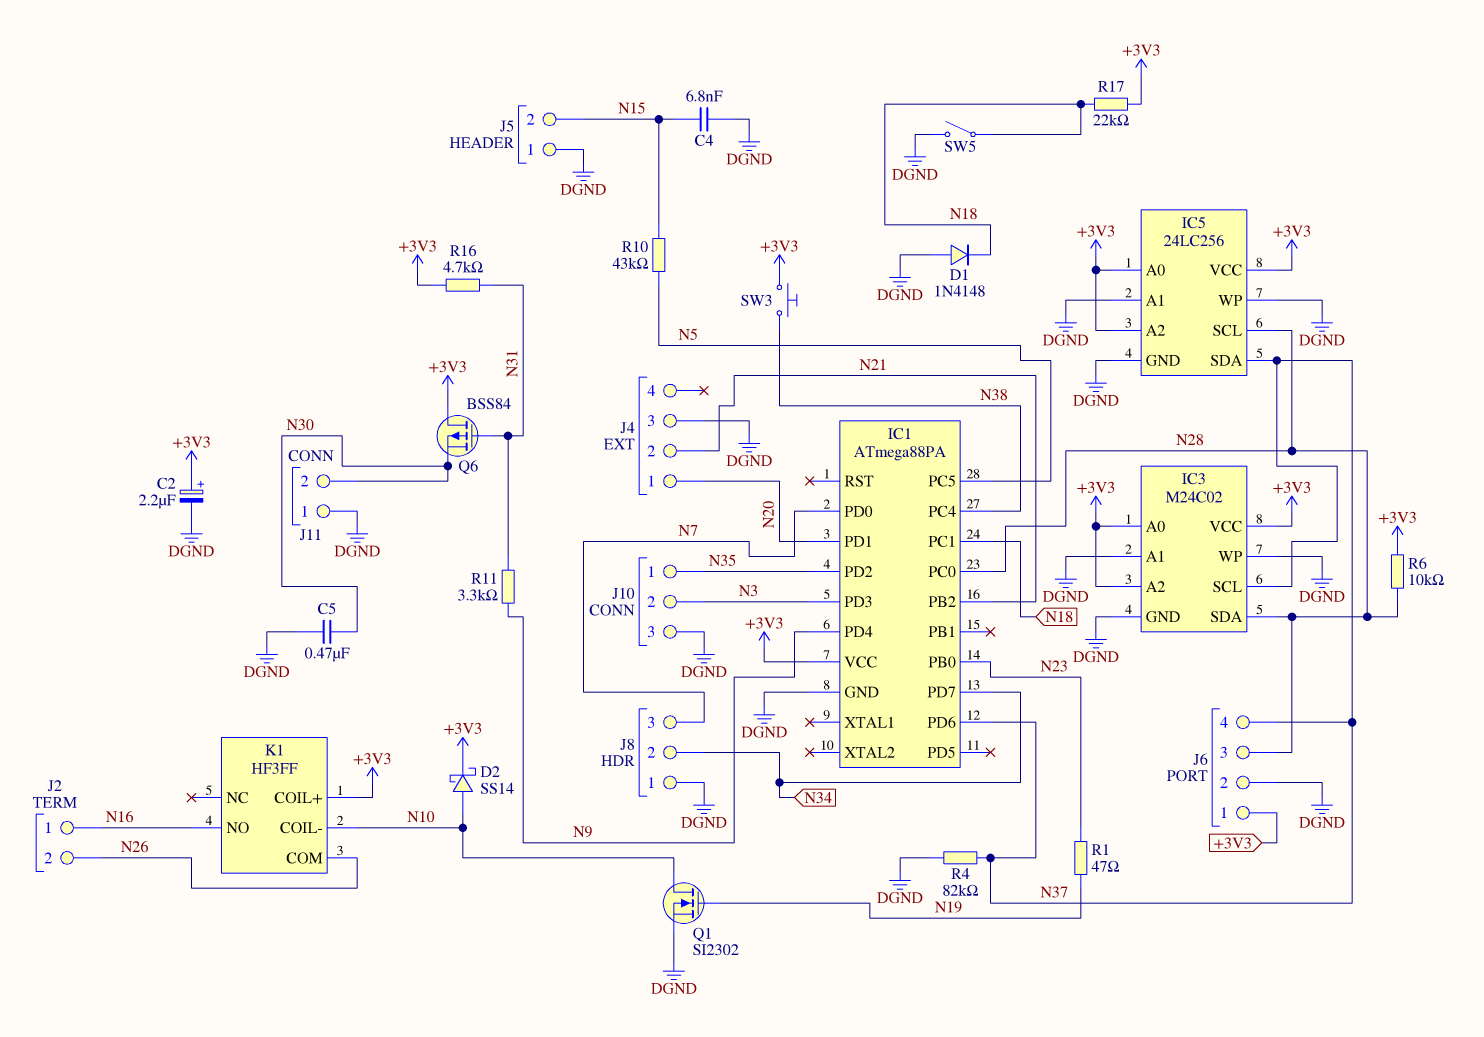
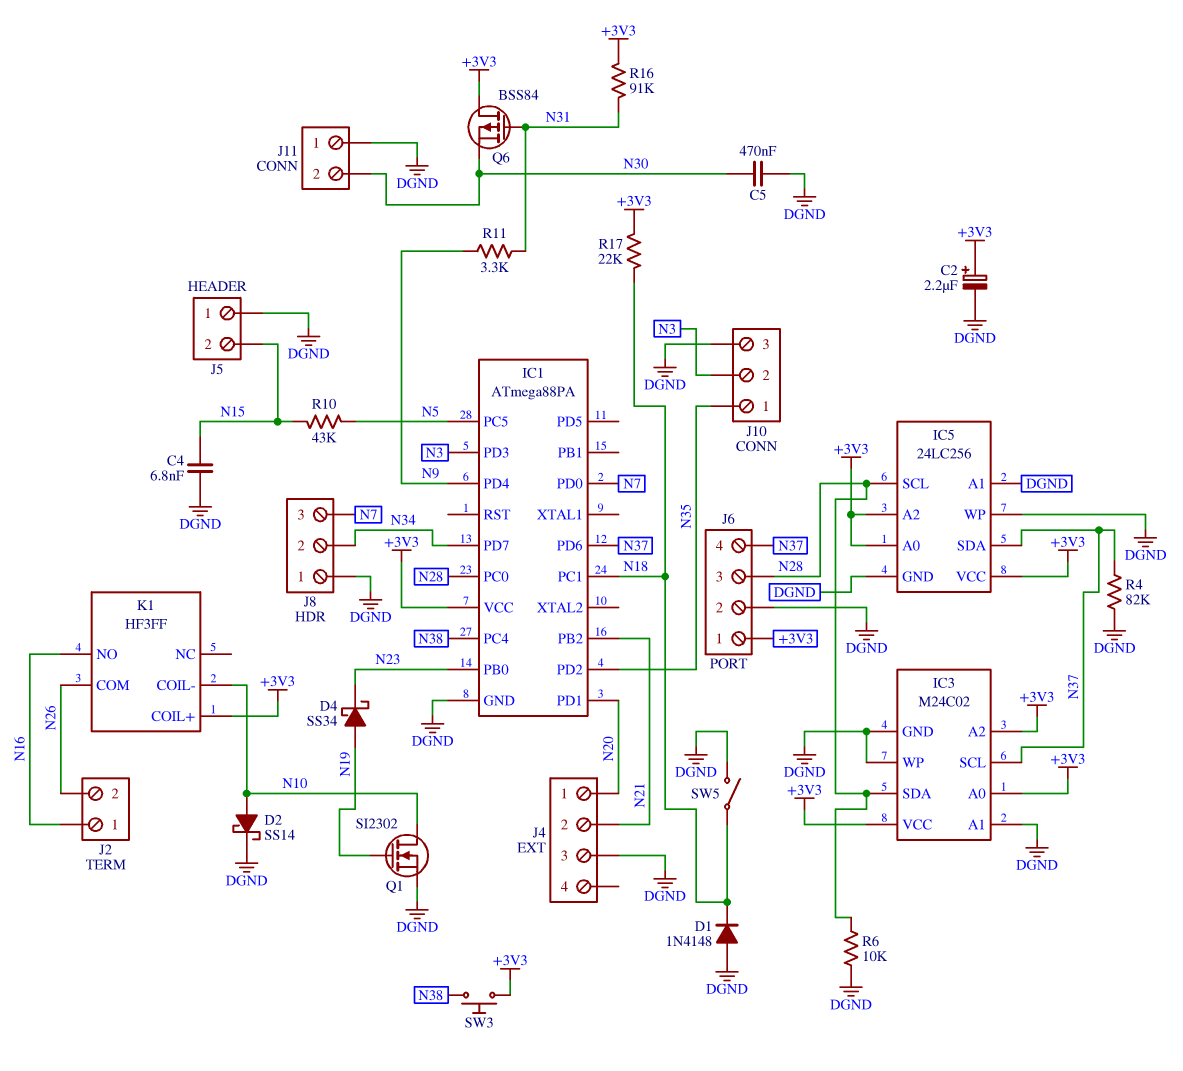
D2: schottky SS14 (A N10, K +3V3) -> schottky SS14 (A N10, K DGND)
D4: none -> schottky SS34 (A N19, K N23)
R1: 47 (N19, N23) -> none
R6: 10k (+3V3, N28) -> 10k (DGND, N28)
R16: 4.7k (+3V3, N31) -> 91k (+3V3, N31)

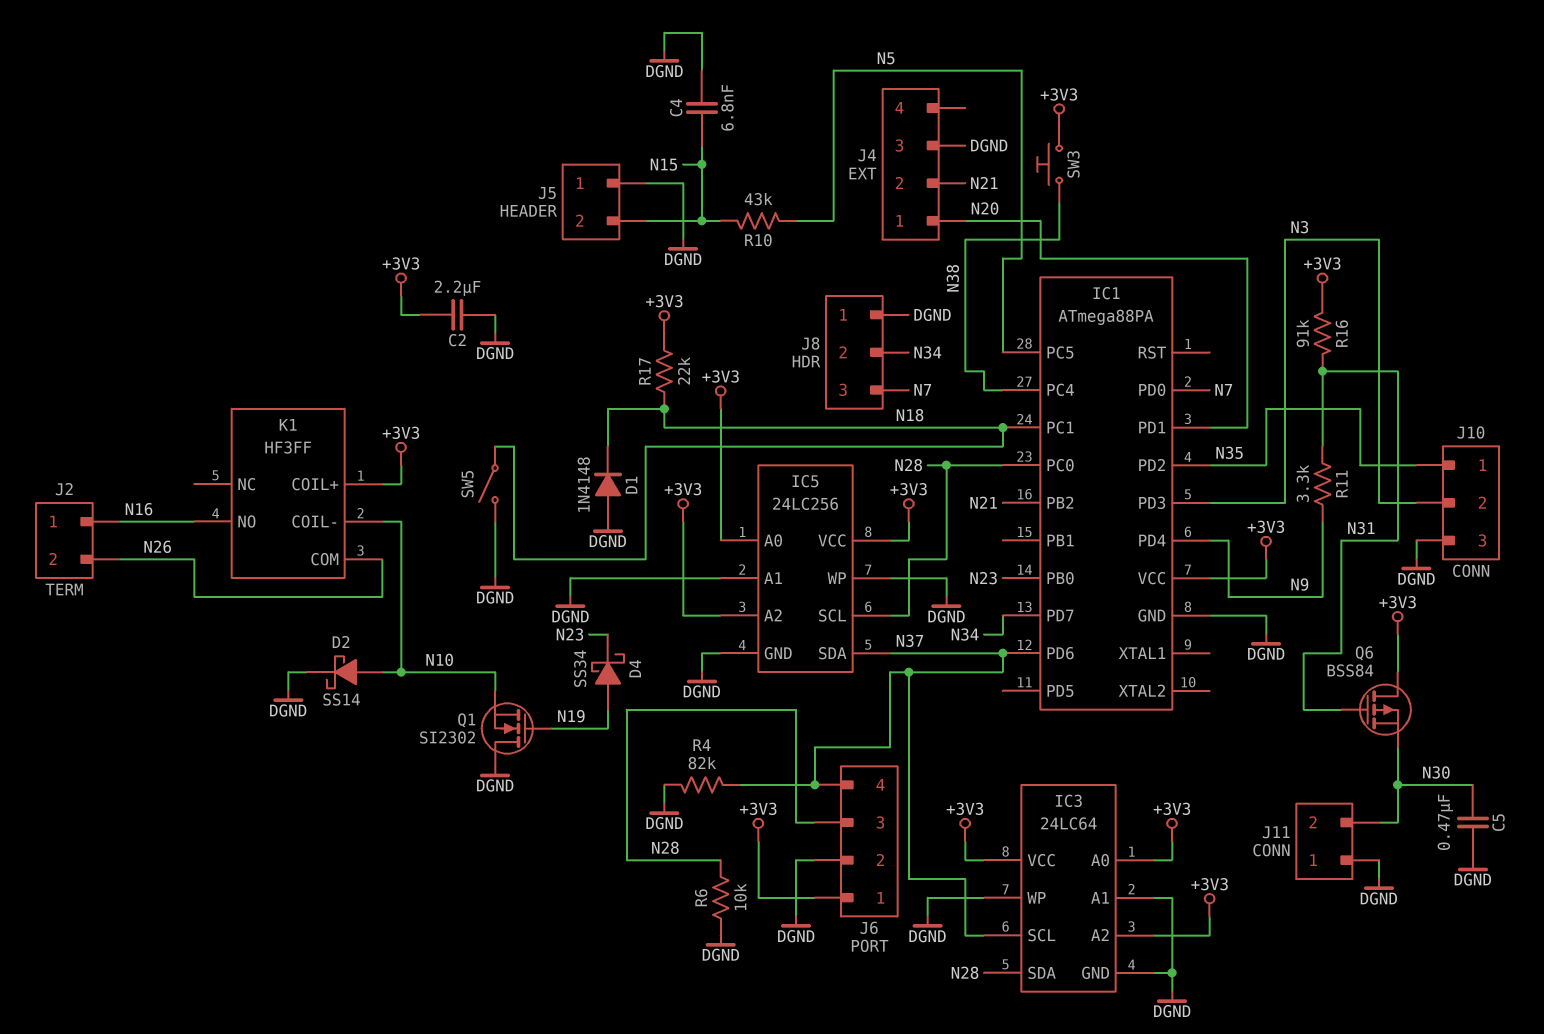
C2: 2.2uF (plus +3V3, minus DGND) -> 2.2uF (+3V3, DGND)
IC3: M24C02 -> 24LC64
Q1: NMOS SI2302 (G N19, D N10, S DGND) -> NMOS SI2302 (G N19, D DGND, S N10)

